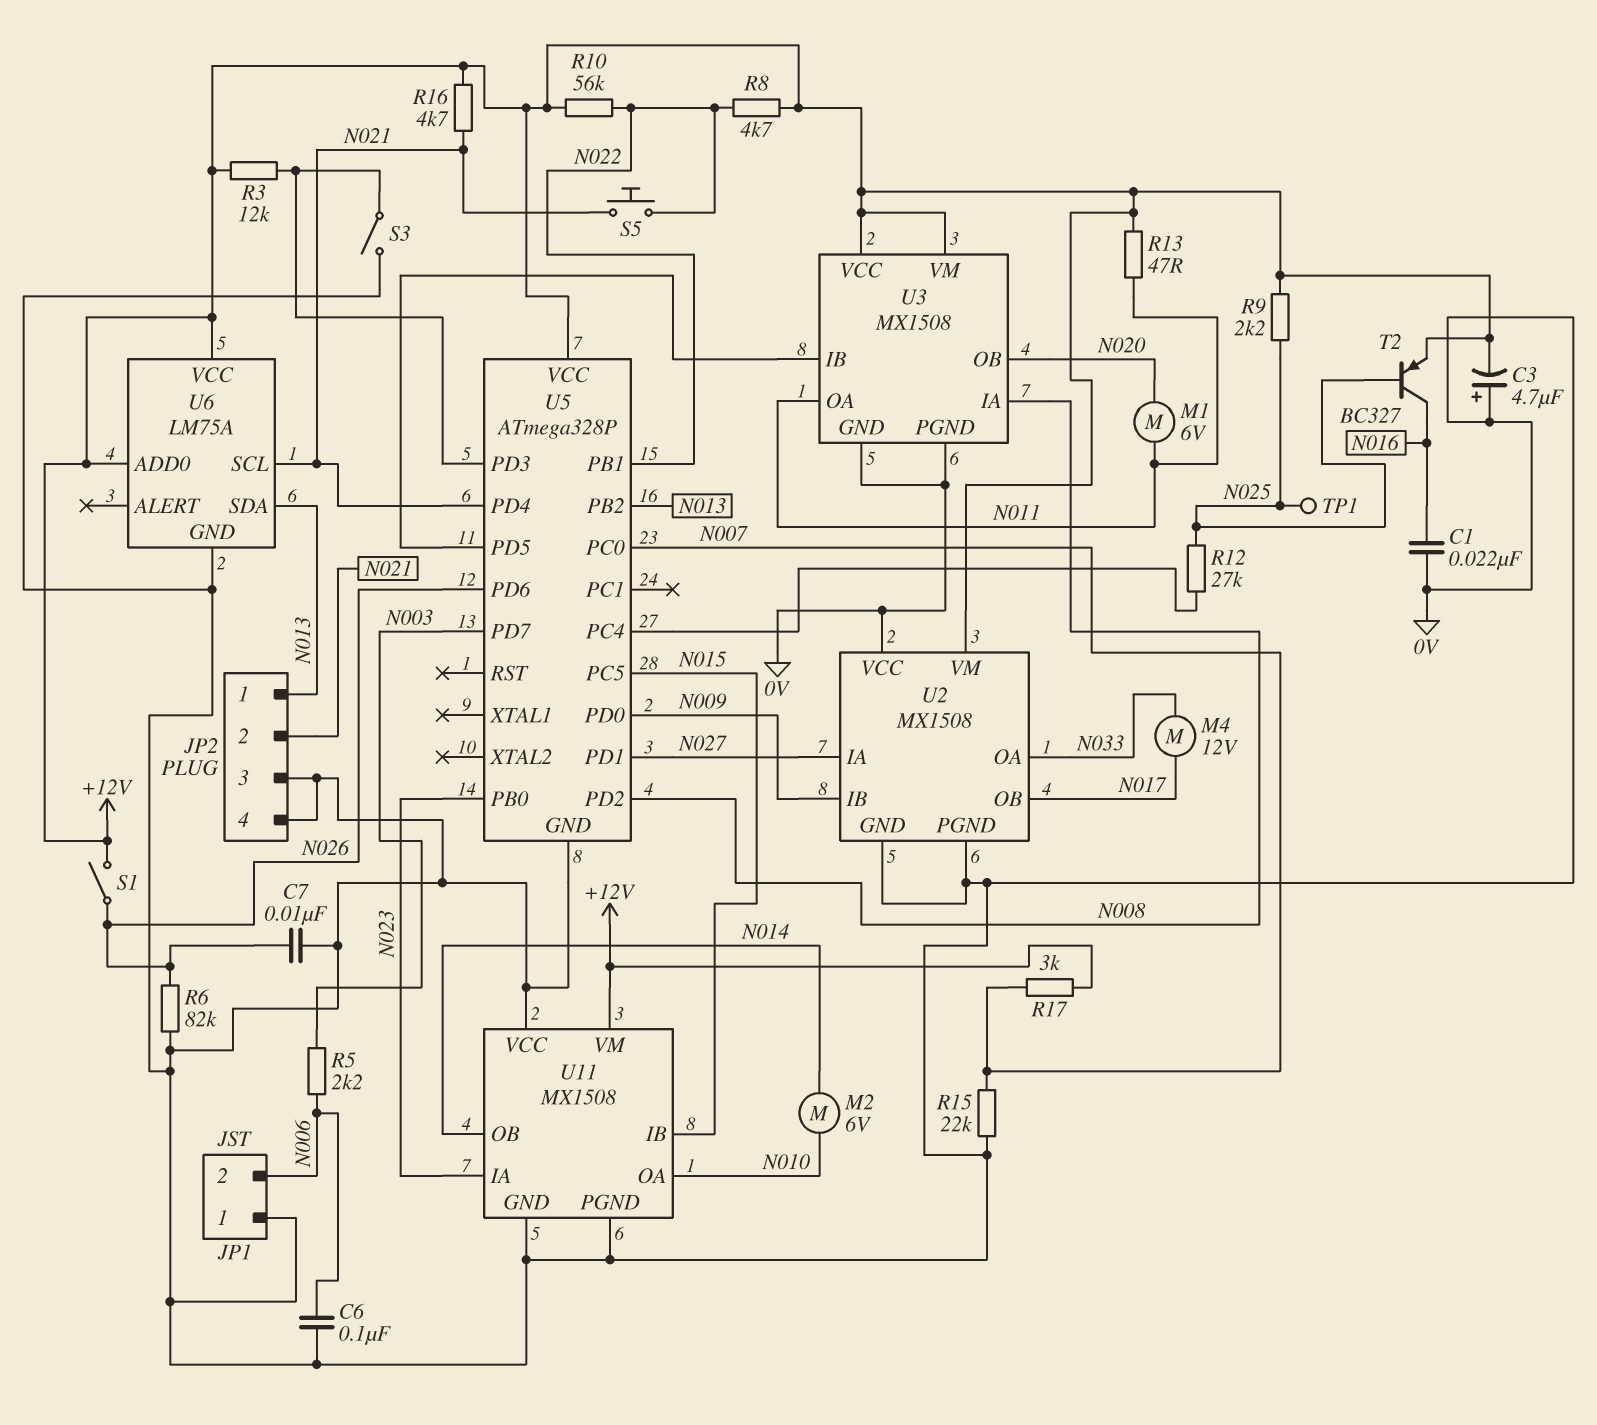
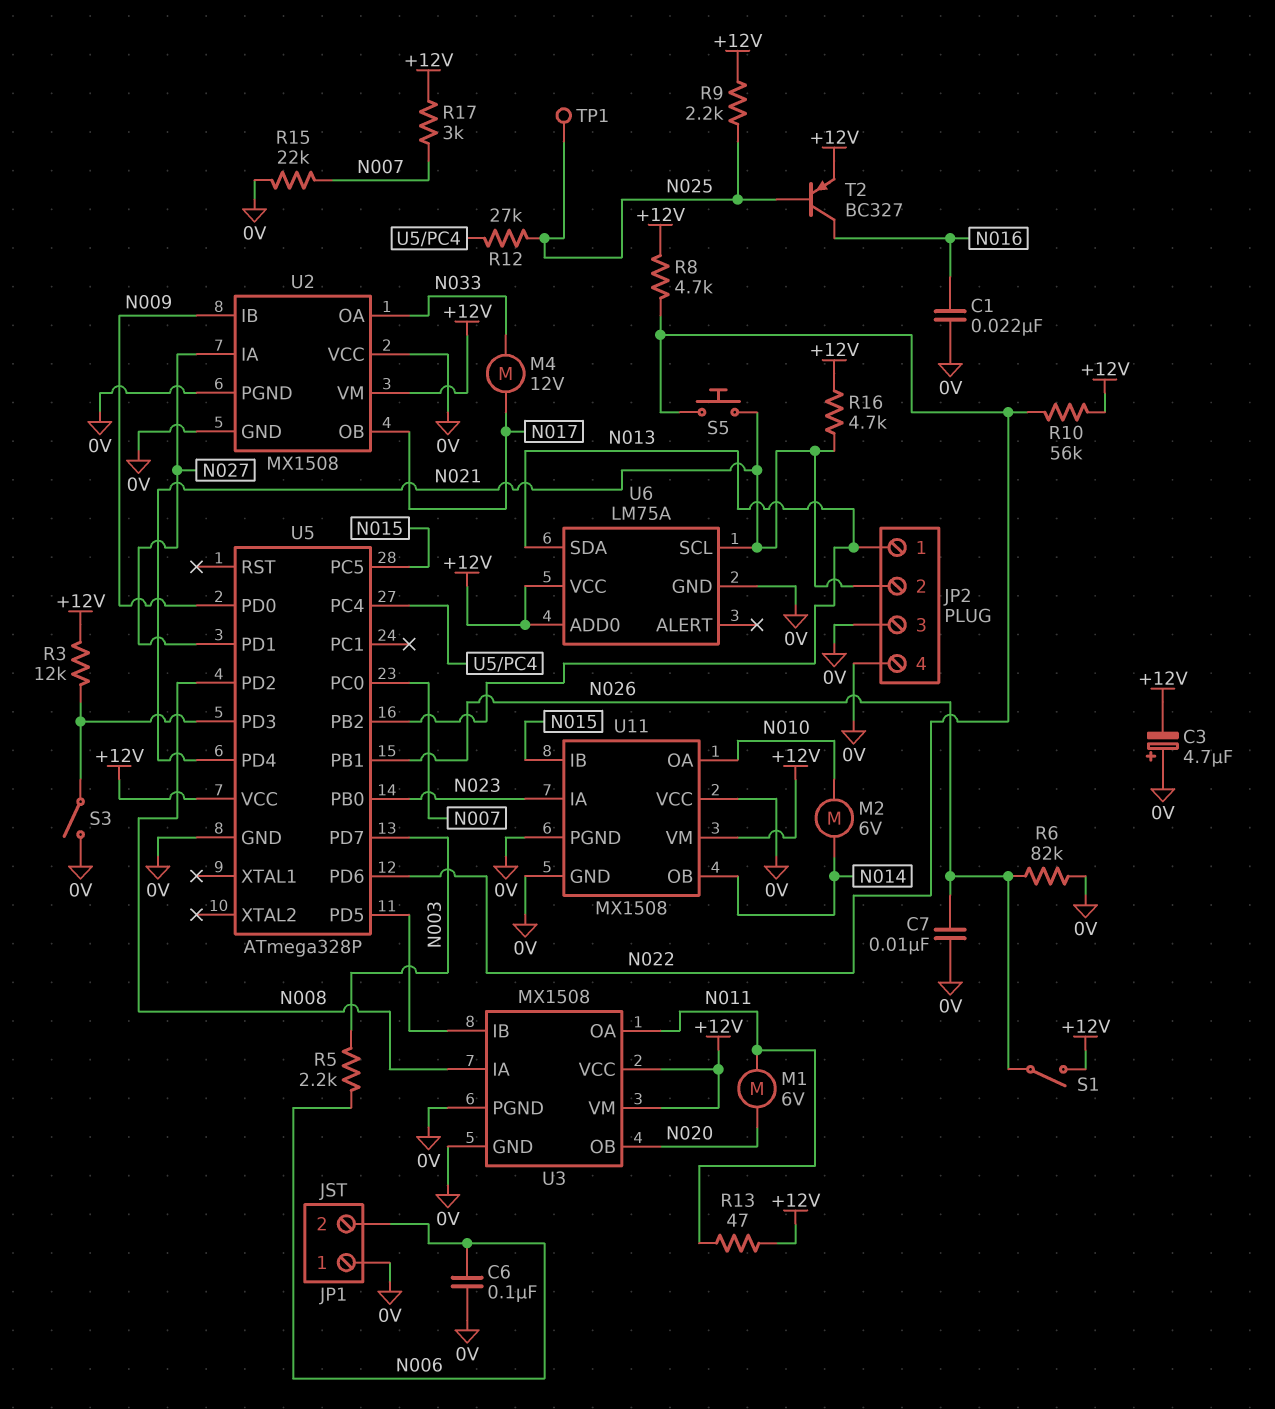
U5 pin PB1: N022 -> N026
U5 pin PD6: N026 -> N022

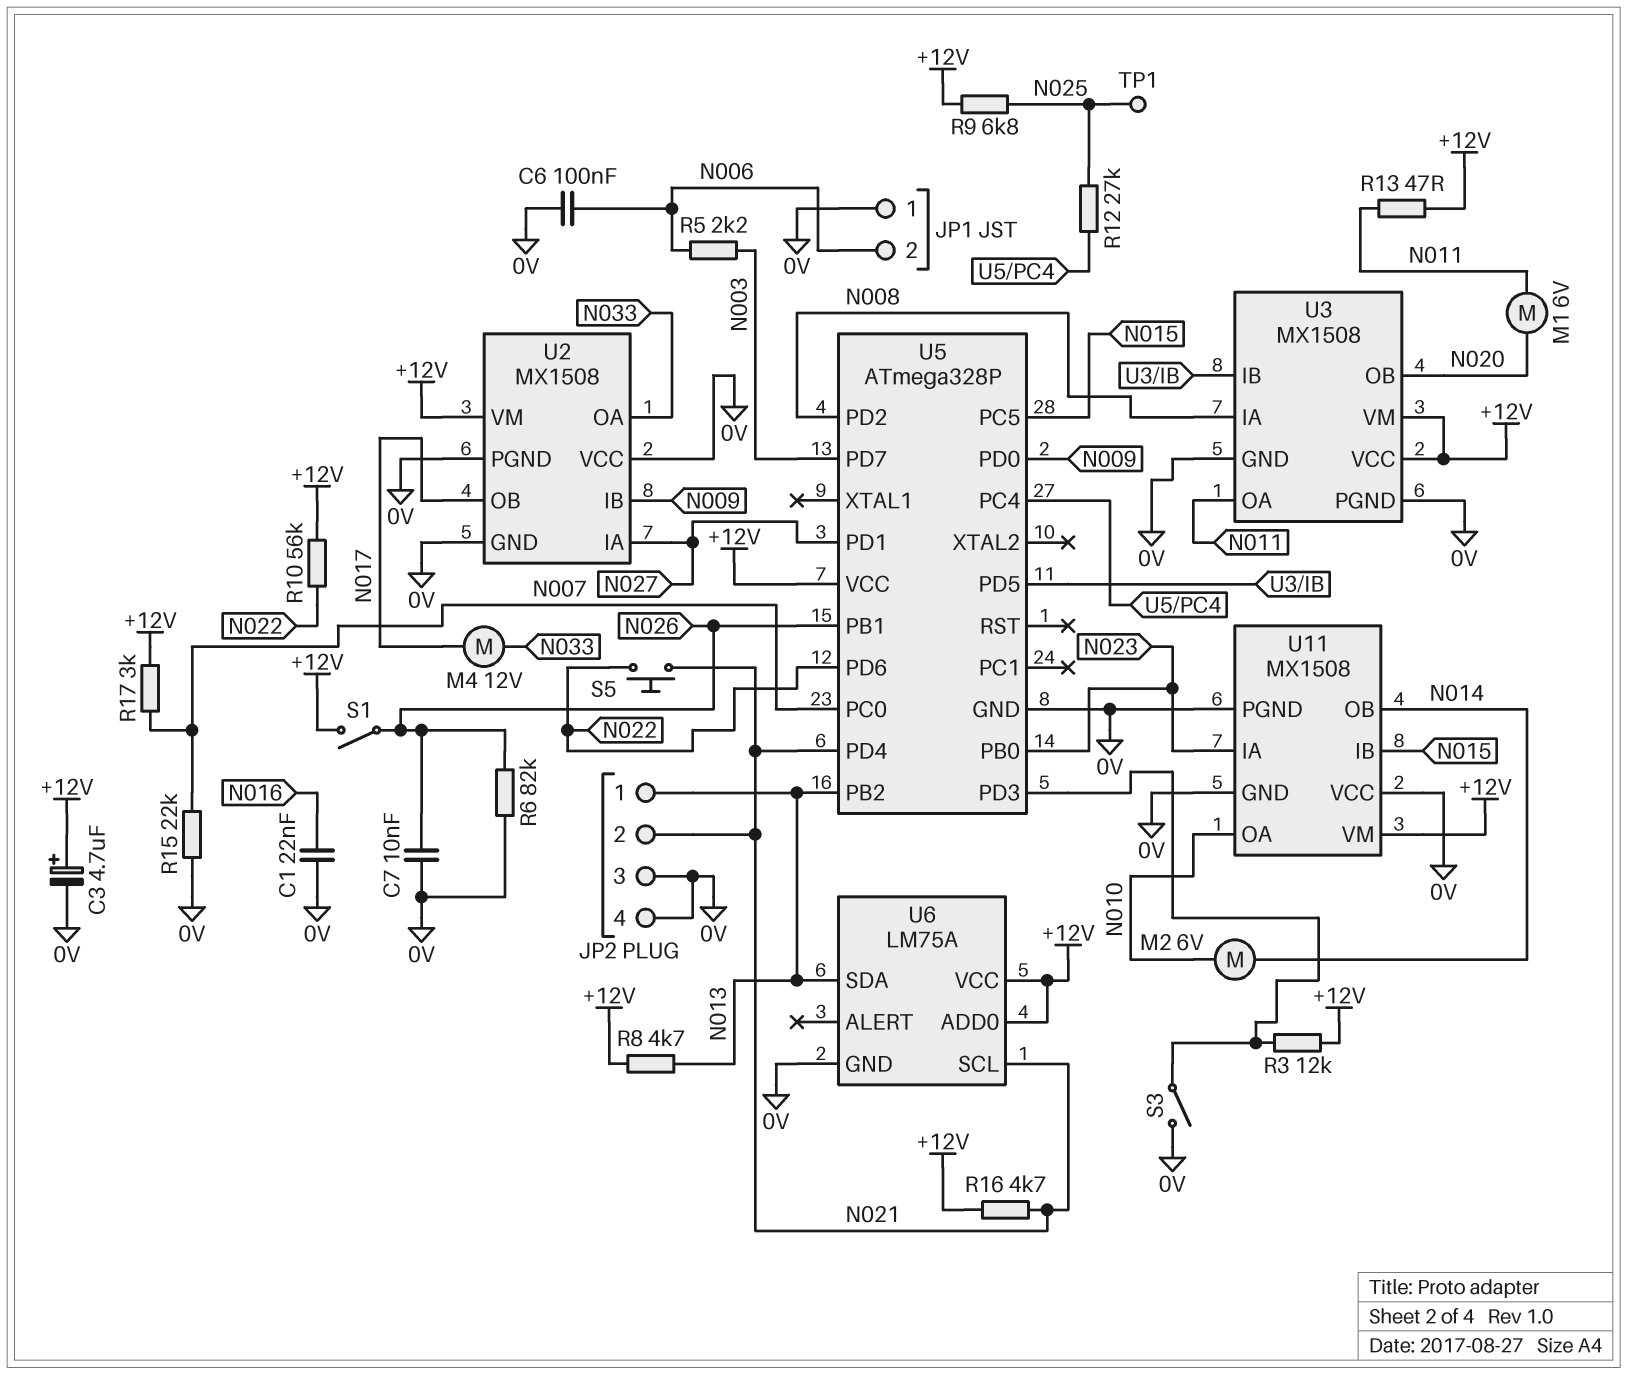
C3: 4.7uF (plus 0V, minus +12V) -> 4.7uF (plus +12V, minus 0V)
R8: 4.7k (+12V, N022) -> 4.7k (+12V, N013)
R9: 2.2k (+12V, N025) -> 6.8k (+12V, N025)
T2: PNP BC327 (B N025, C N016, E +12V) -> none

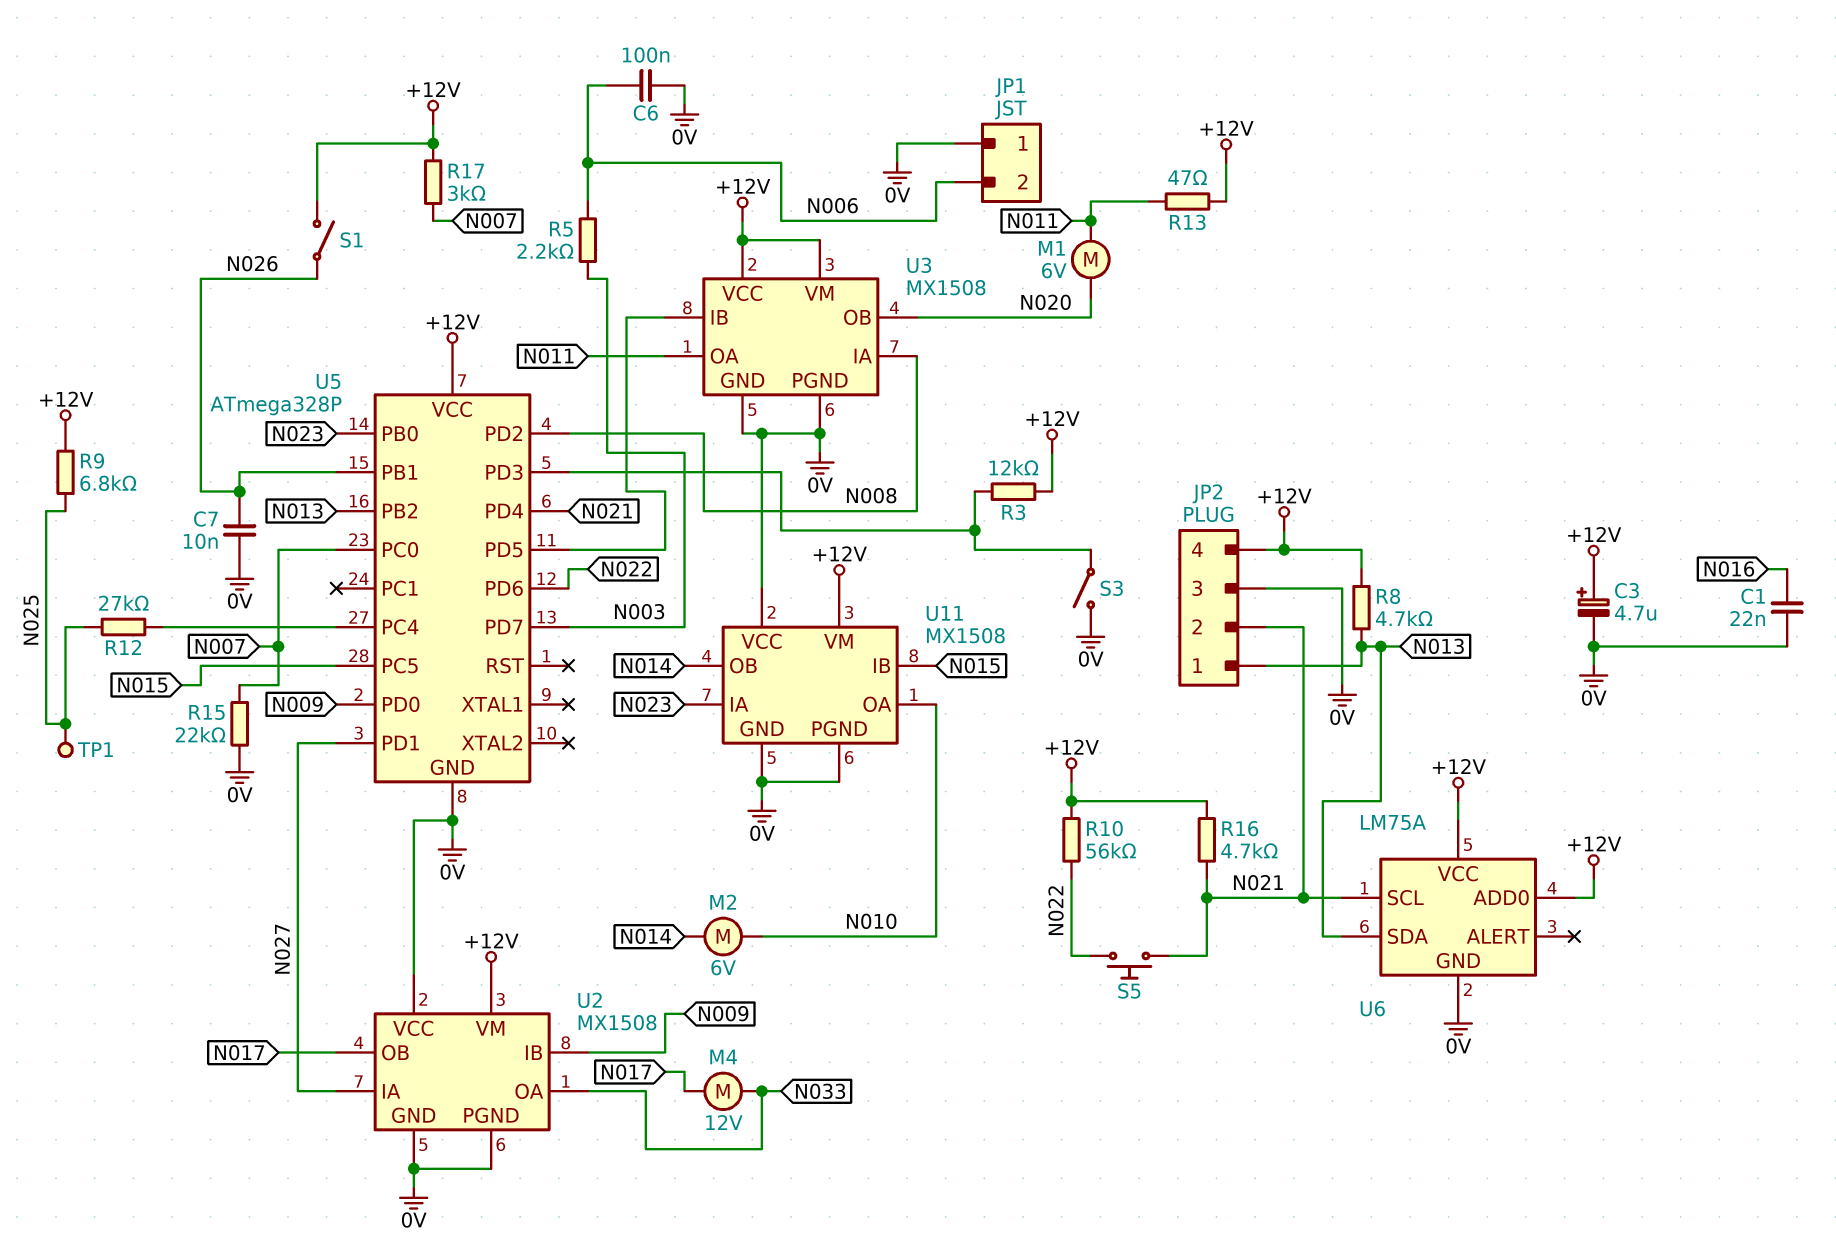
JP2 pin 4: 0V -> +12V
R6: 82k (0V, N026) -> none

